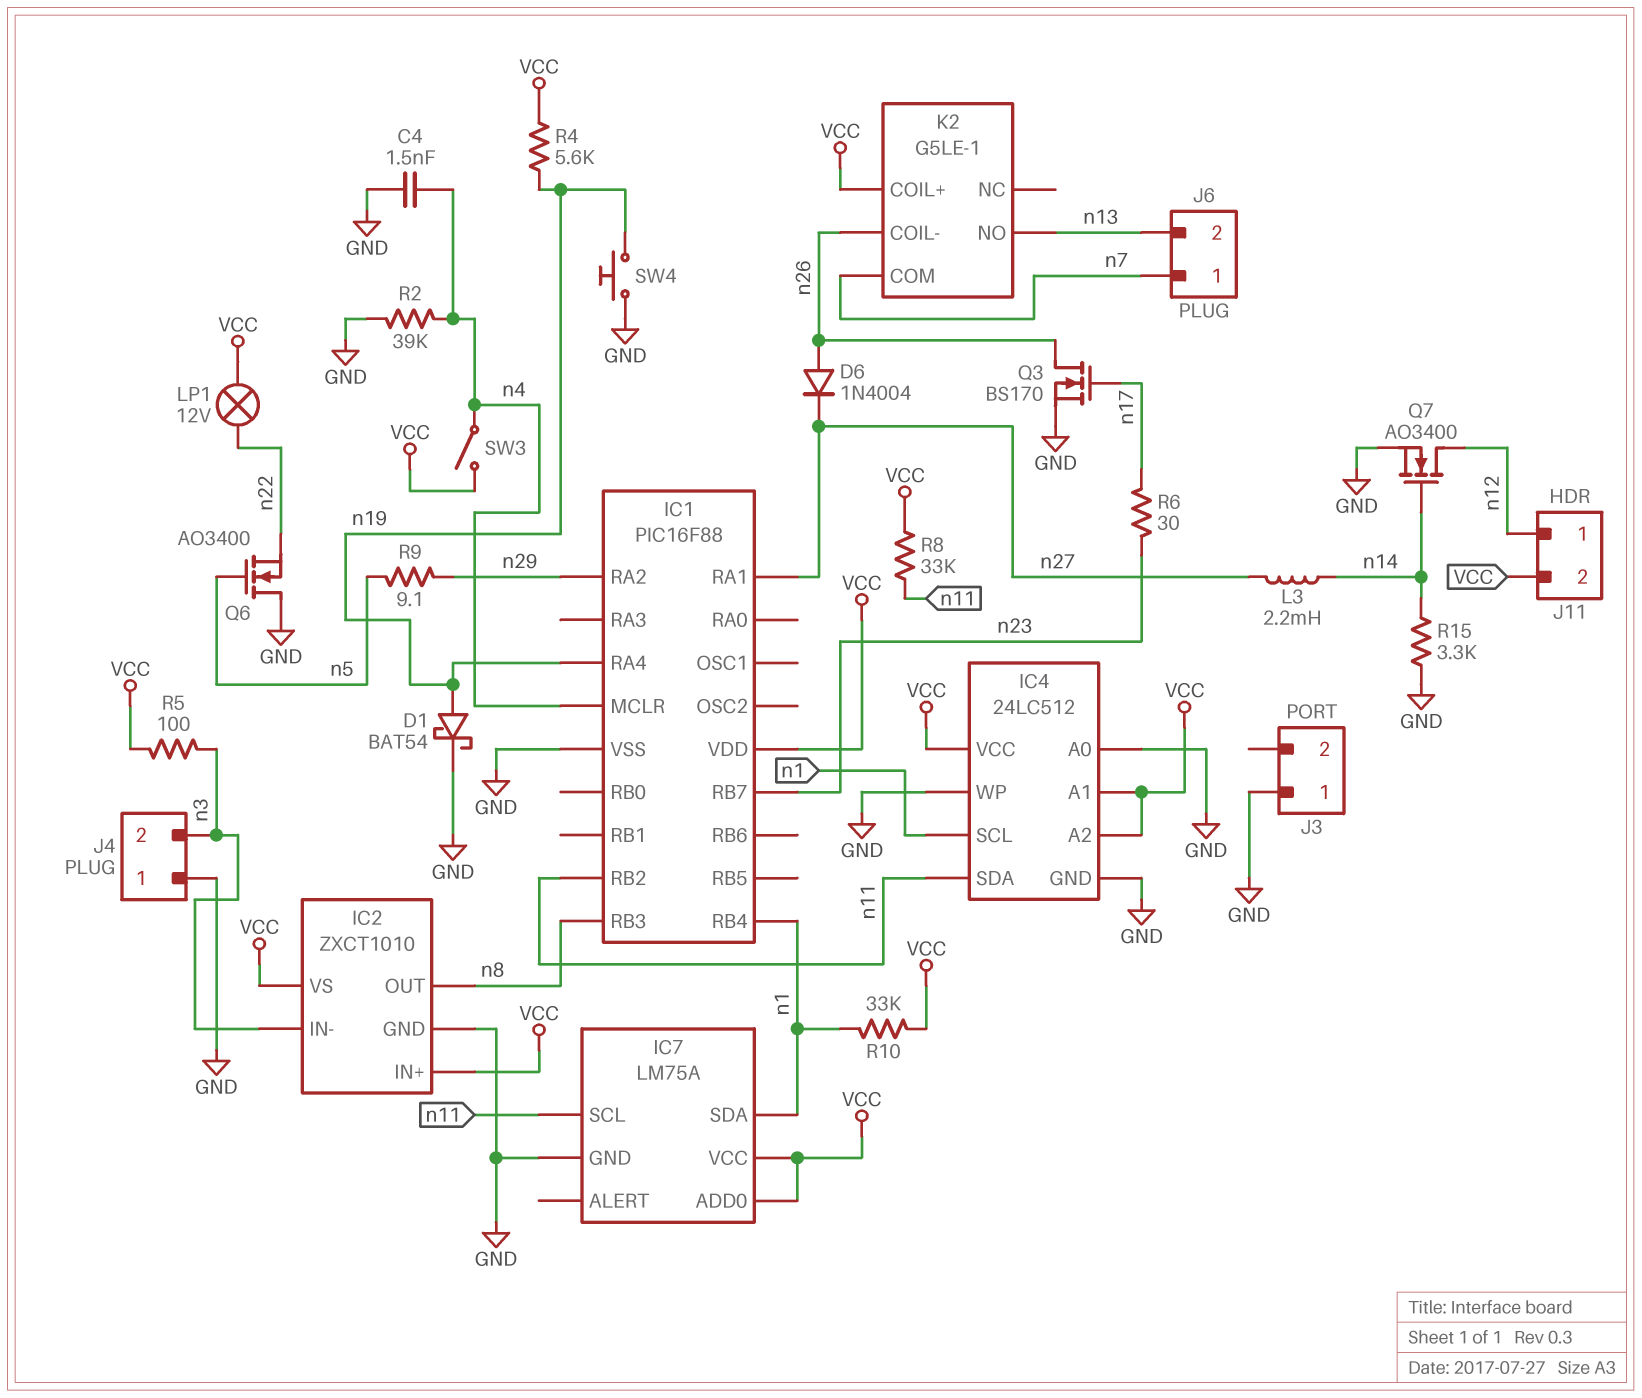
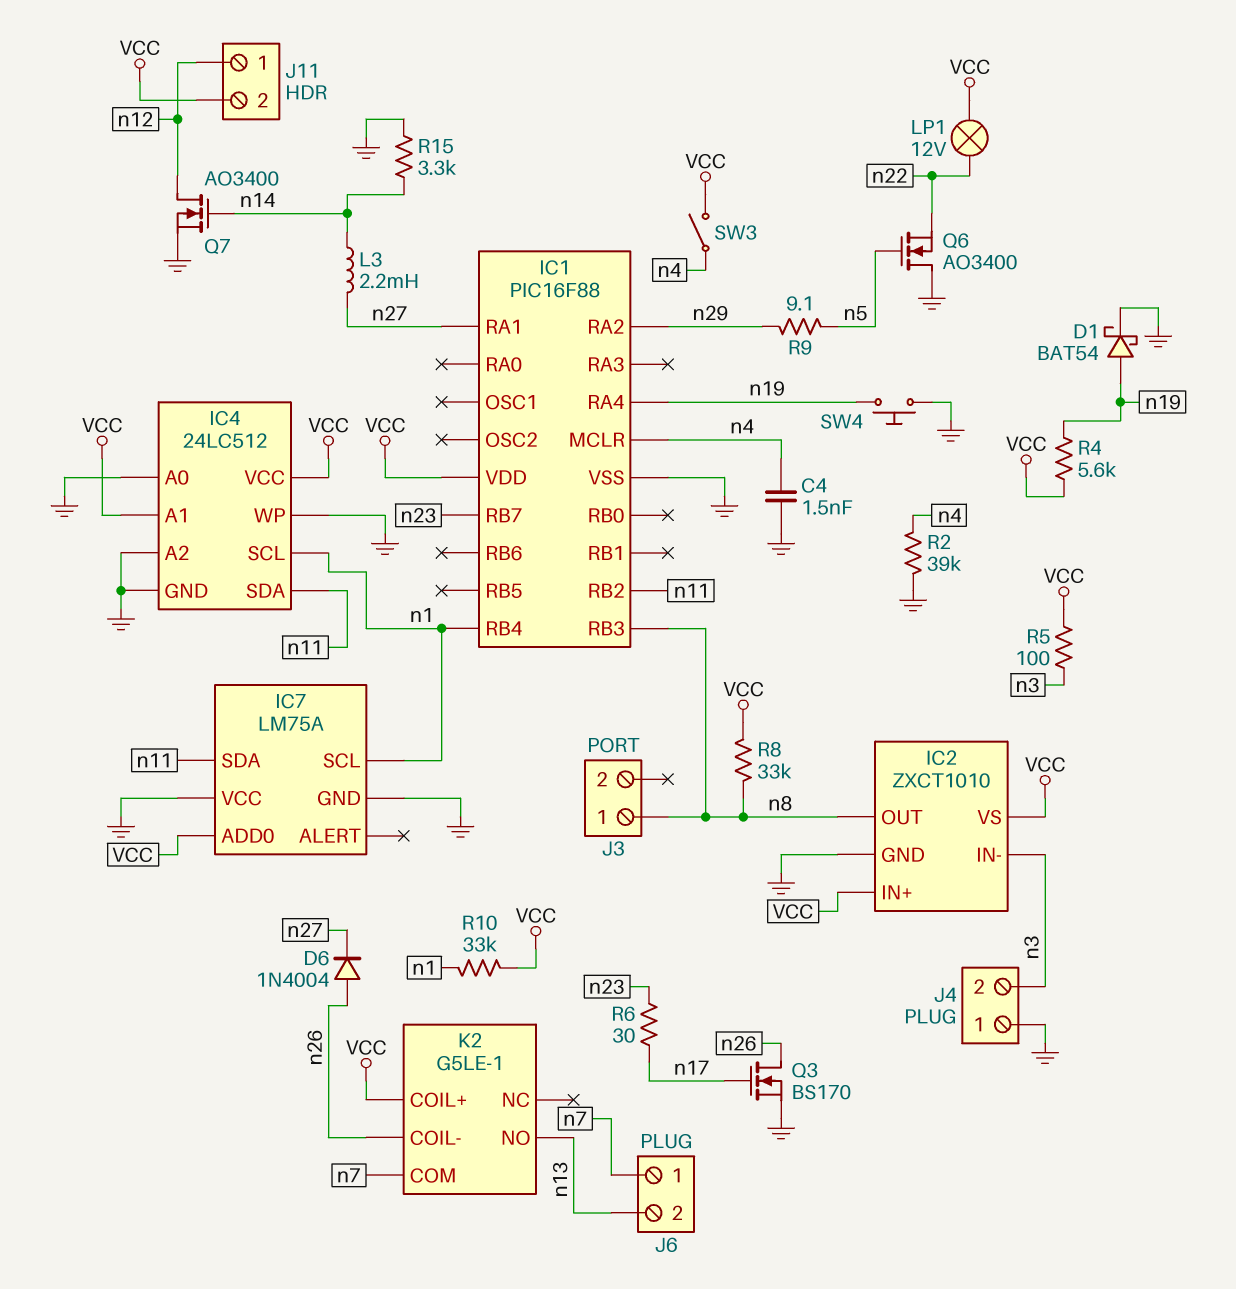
IC4 pin A2: VCC -> GND
IC7 pin SCL: n11 -> n1
IC7 pin SDA: n1 -> n11
IC7 pin VCC: VCC -> GND
J3 pin 1: GND -> n8
R8: 33k (VCC, n11) -> 33k (VCC, n8)

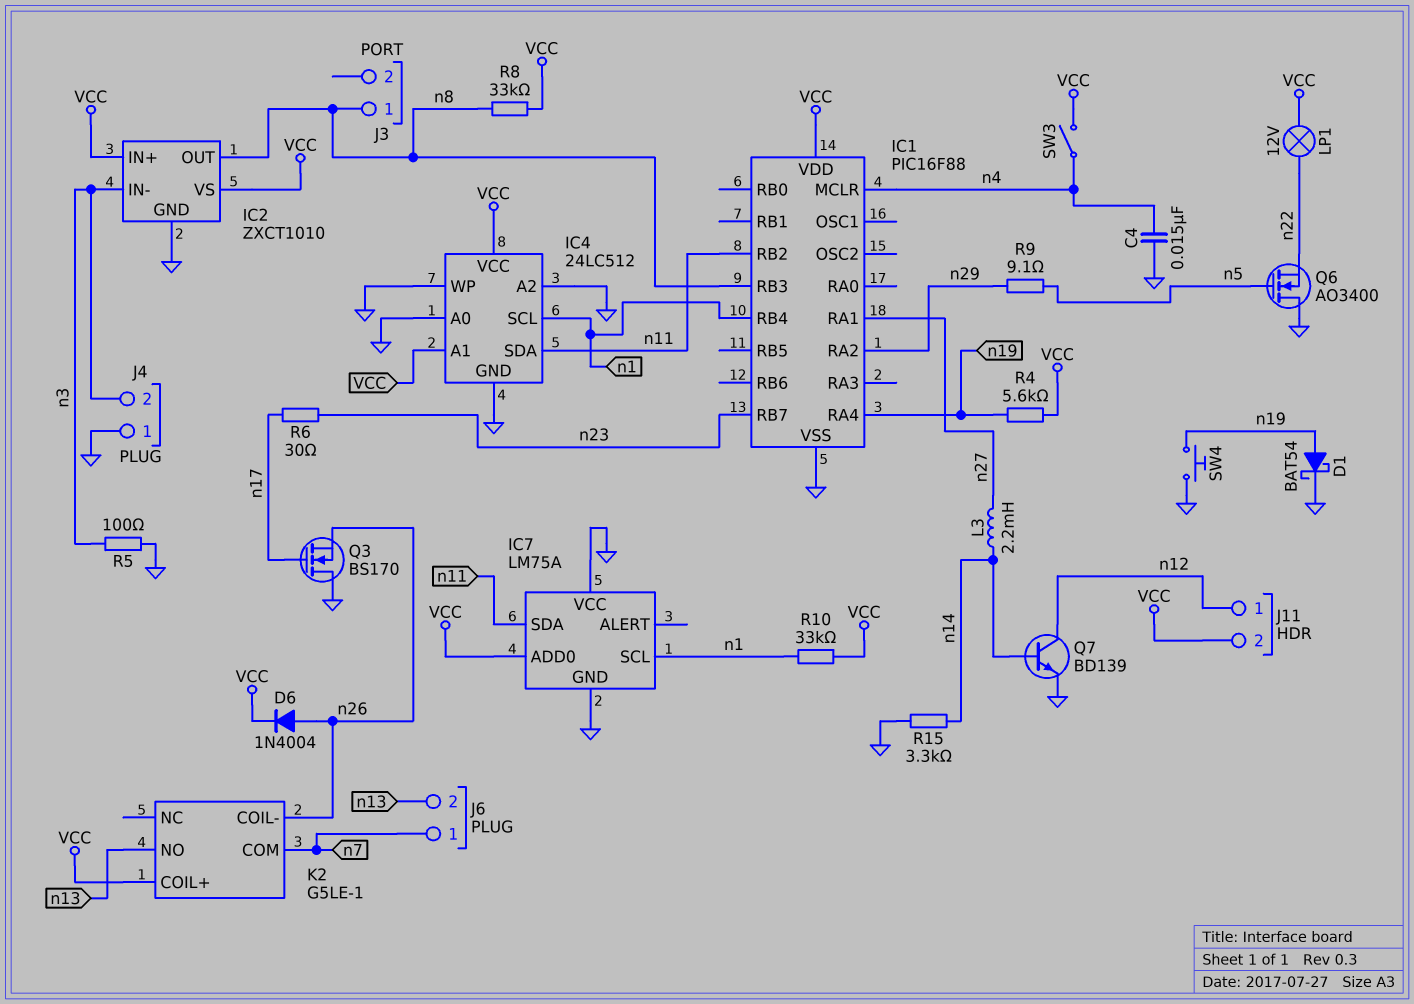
C4: 1.5nF (GND, n4) -> 15nF (GND, n4)
D6: diode 1N4004 (A n26, K n27) -> diode 1N4004 (A n26, K VCC)
Q3: NMOS BS170 (G n17, D n26, S GND) -> NMOS BS170 (G n17, D GND, S n26)
Q7: NMOS AO3400 (G n14, D n12, S GND) -> NPN BD139 (B n14, C n12, E GND)
R2: 39k (GND, n4) -> none
R5: 100 (VCC, n3) -> 100 (GND, n3)

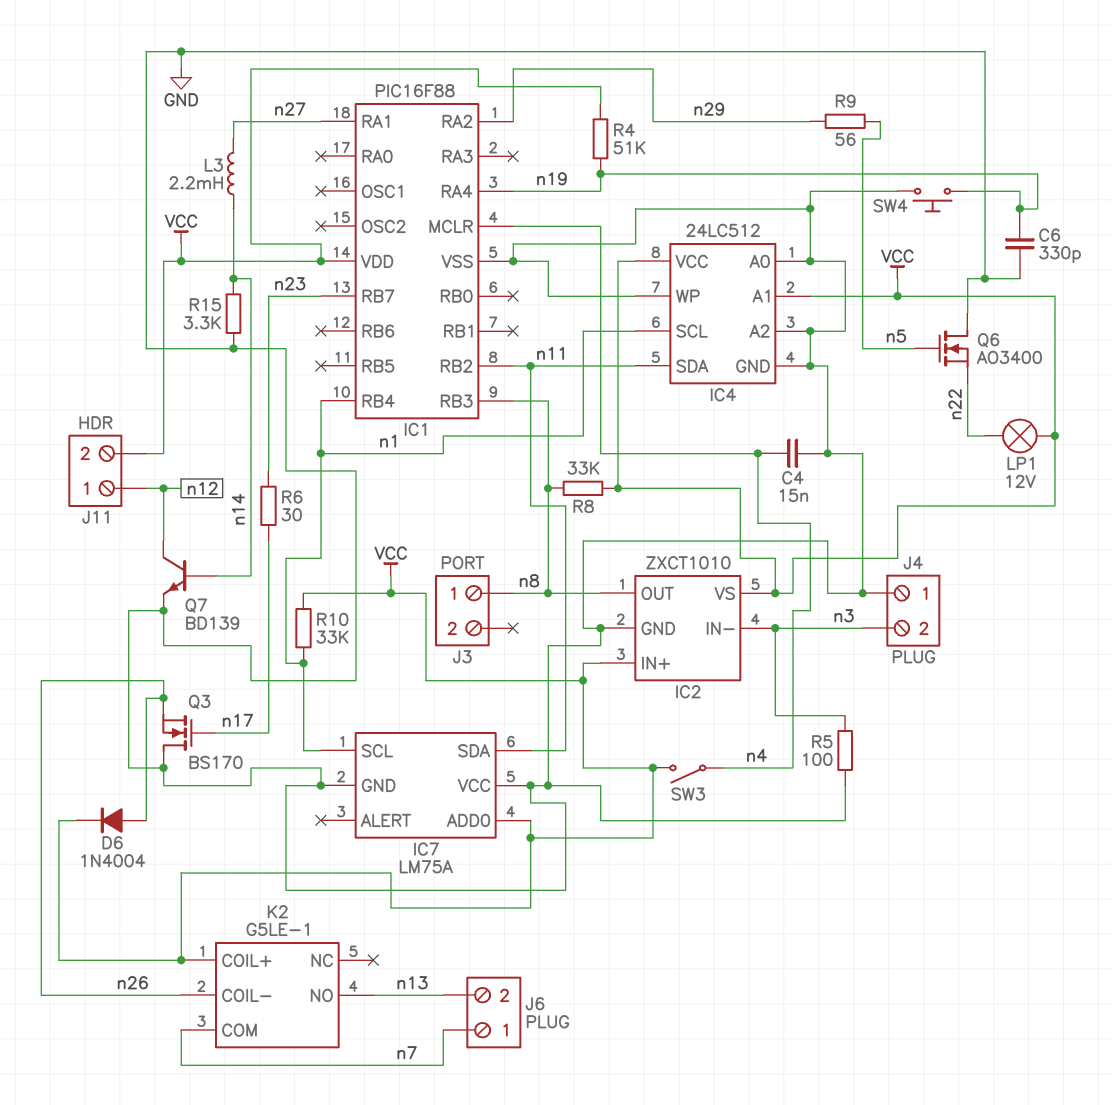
C6: none -> 330pF (GND, n19)
D1: schottky BAT54 (A n19, K GND) -> none
R4: 5.6k (VCC, n19) -> 51k (VCC, n19)
R9: 9.1 (n5, n29) -> 56 (n5, n29)

